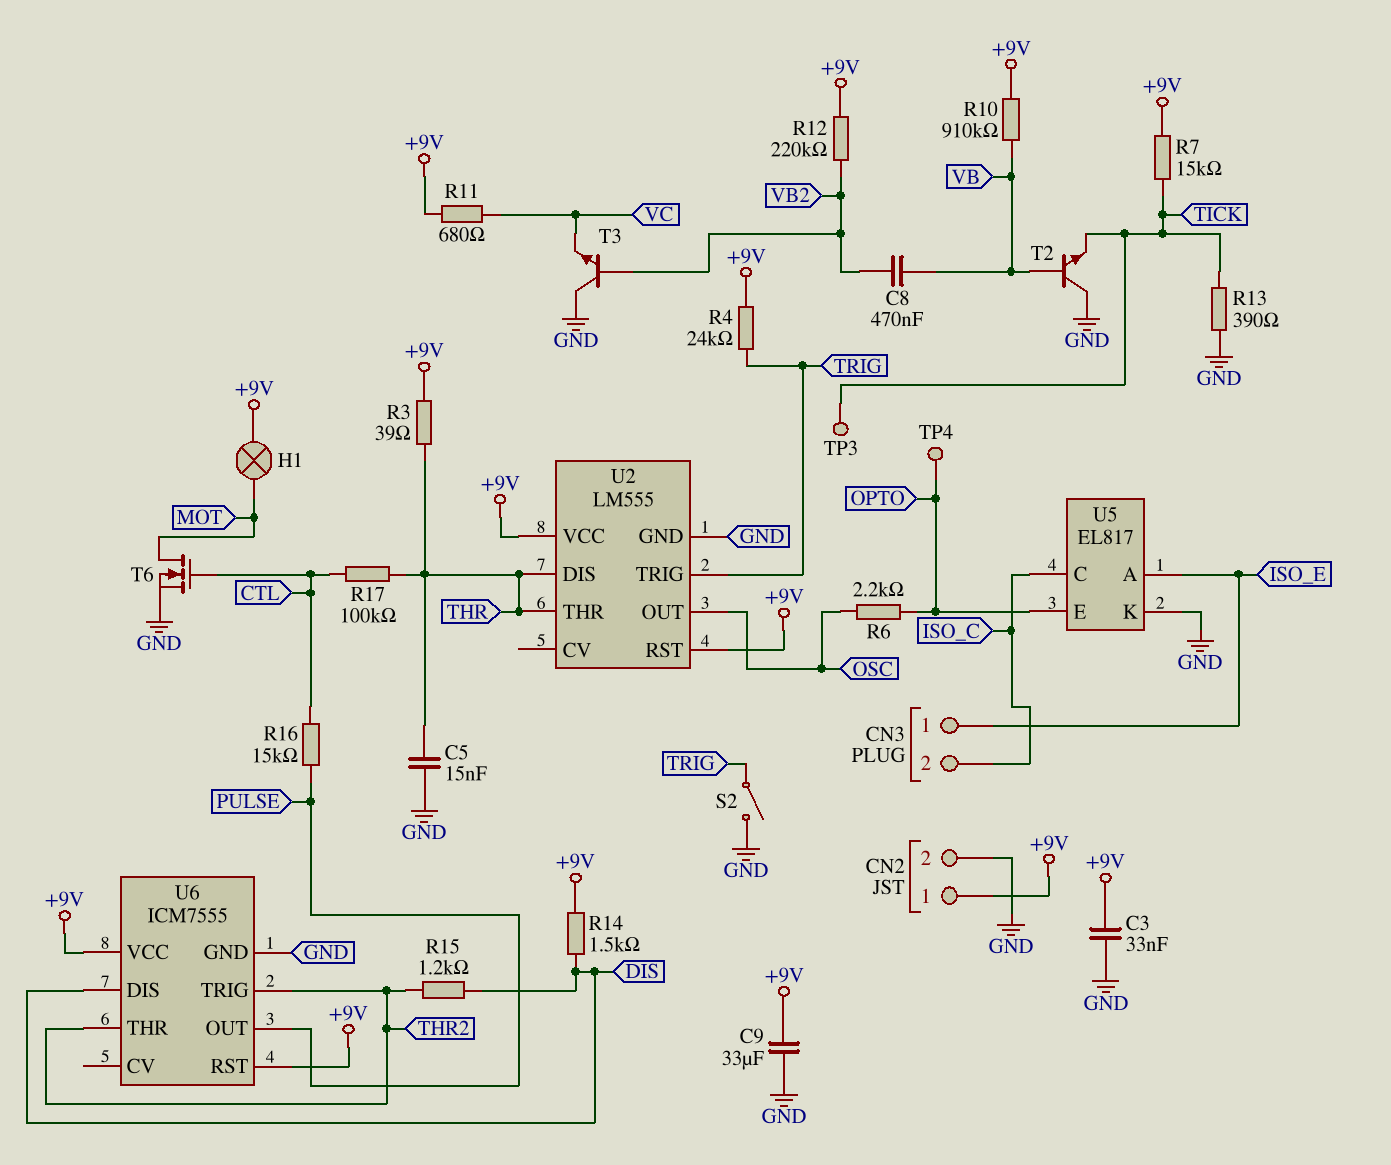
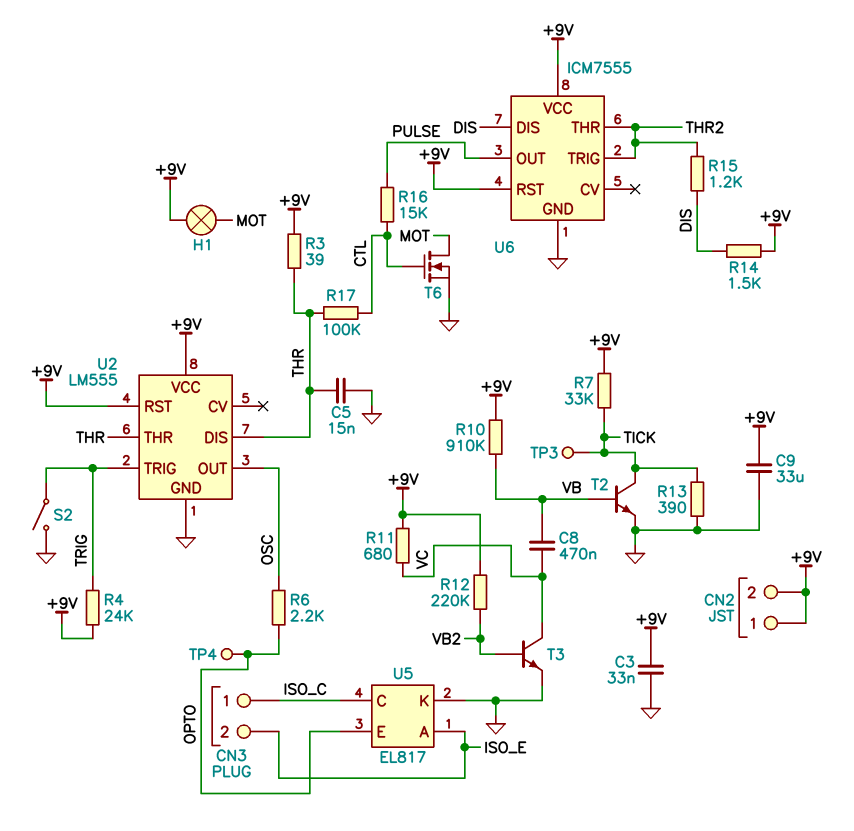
C8: 470nF (VB, VB2) -> 470nF (VB, VC)
CN2 pin 2: GND -> +9V
CN3 pin 1: ISO_E -> ISO_C
CN3 pin 2: ISO_C -> ISO_E
R7: 15k (+9V, TICK) -> 33k (+9V, TICK)
T2: NPN (B VB, C GND, E TICK) -> NPN (B VB, C TICK, E GND)
T3: NPN (B VB2, C GND, E VC) -> NPN (B VB2, C VC, E GND)

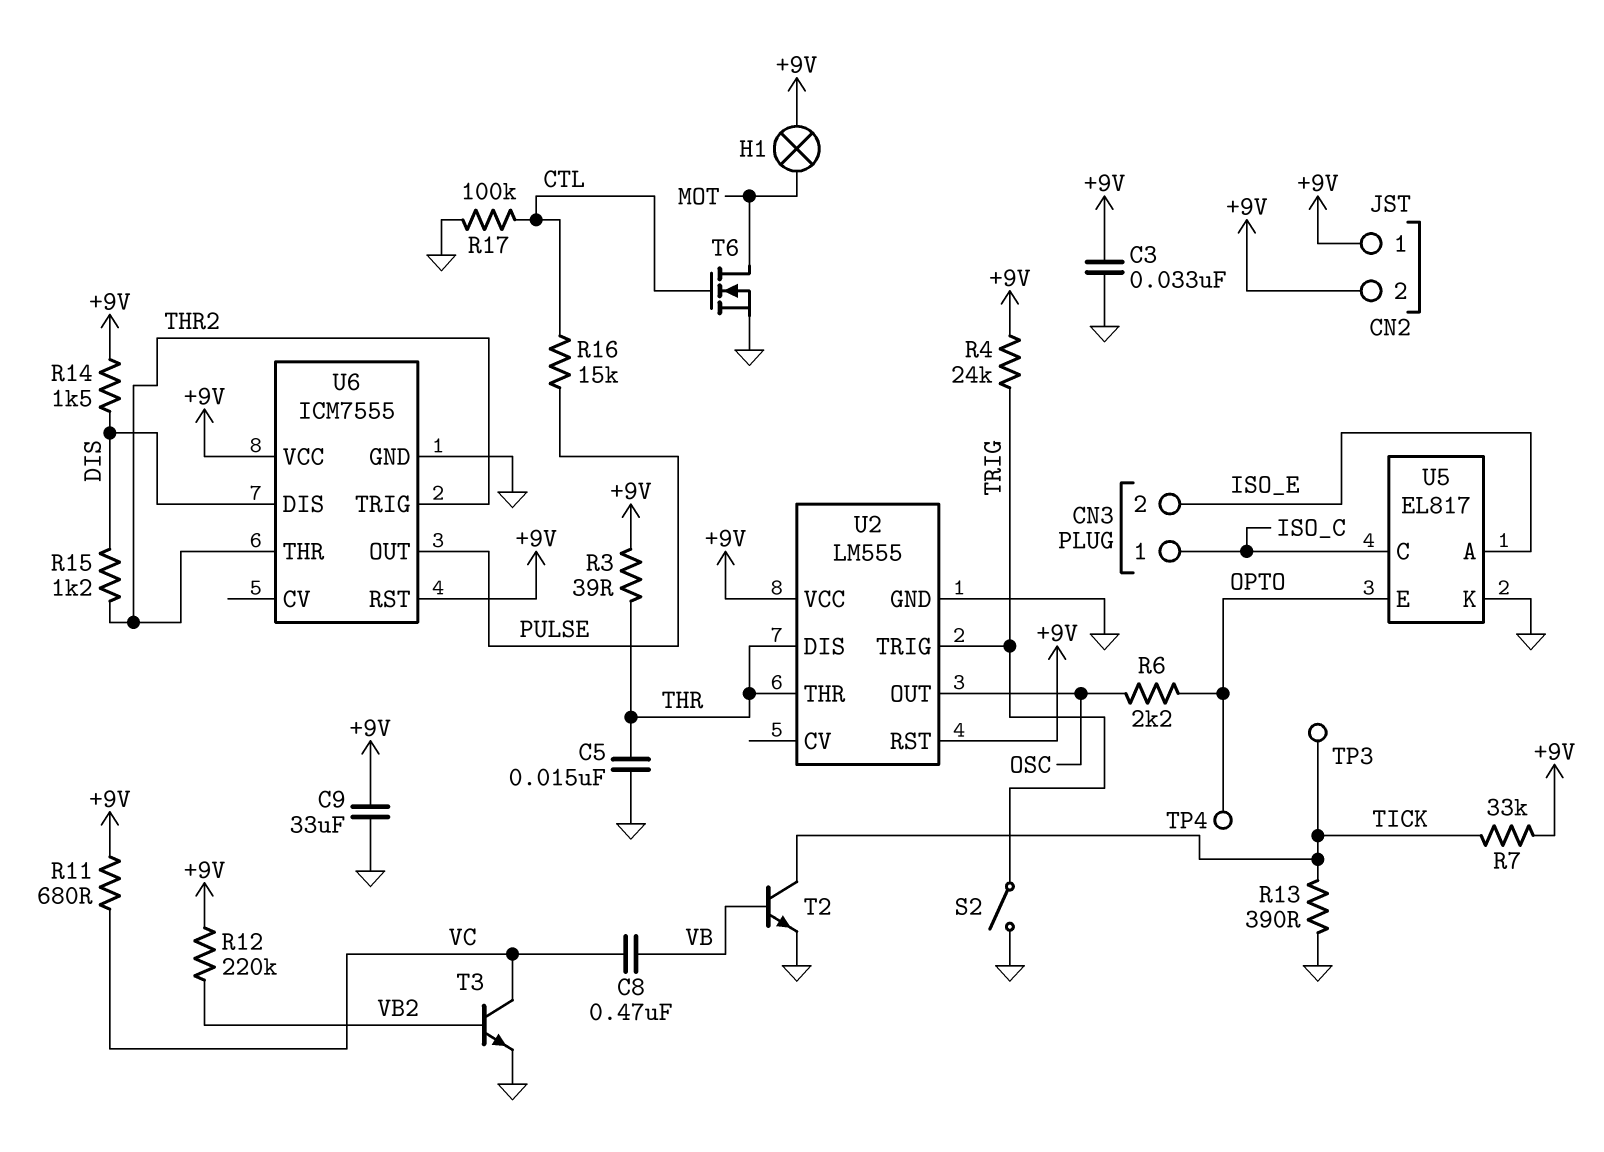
R10: 910k (+9V, VB) -> none
R17: 100k (CTL, THR) -> 100k (CTL, GND)

